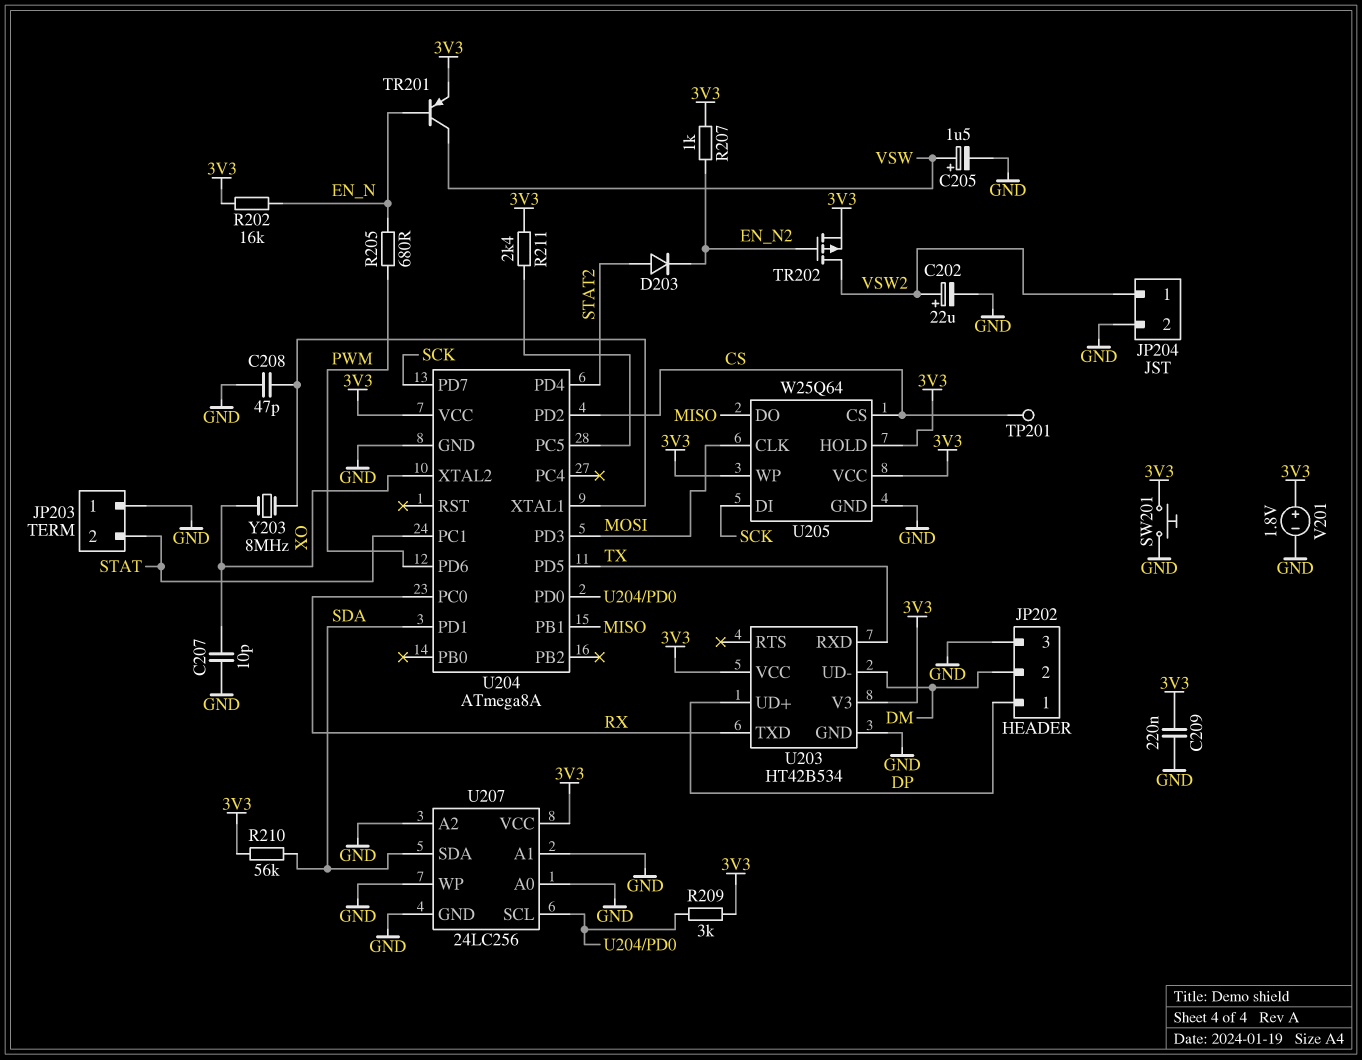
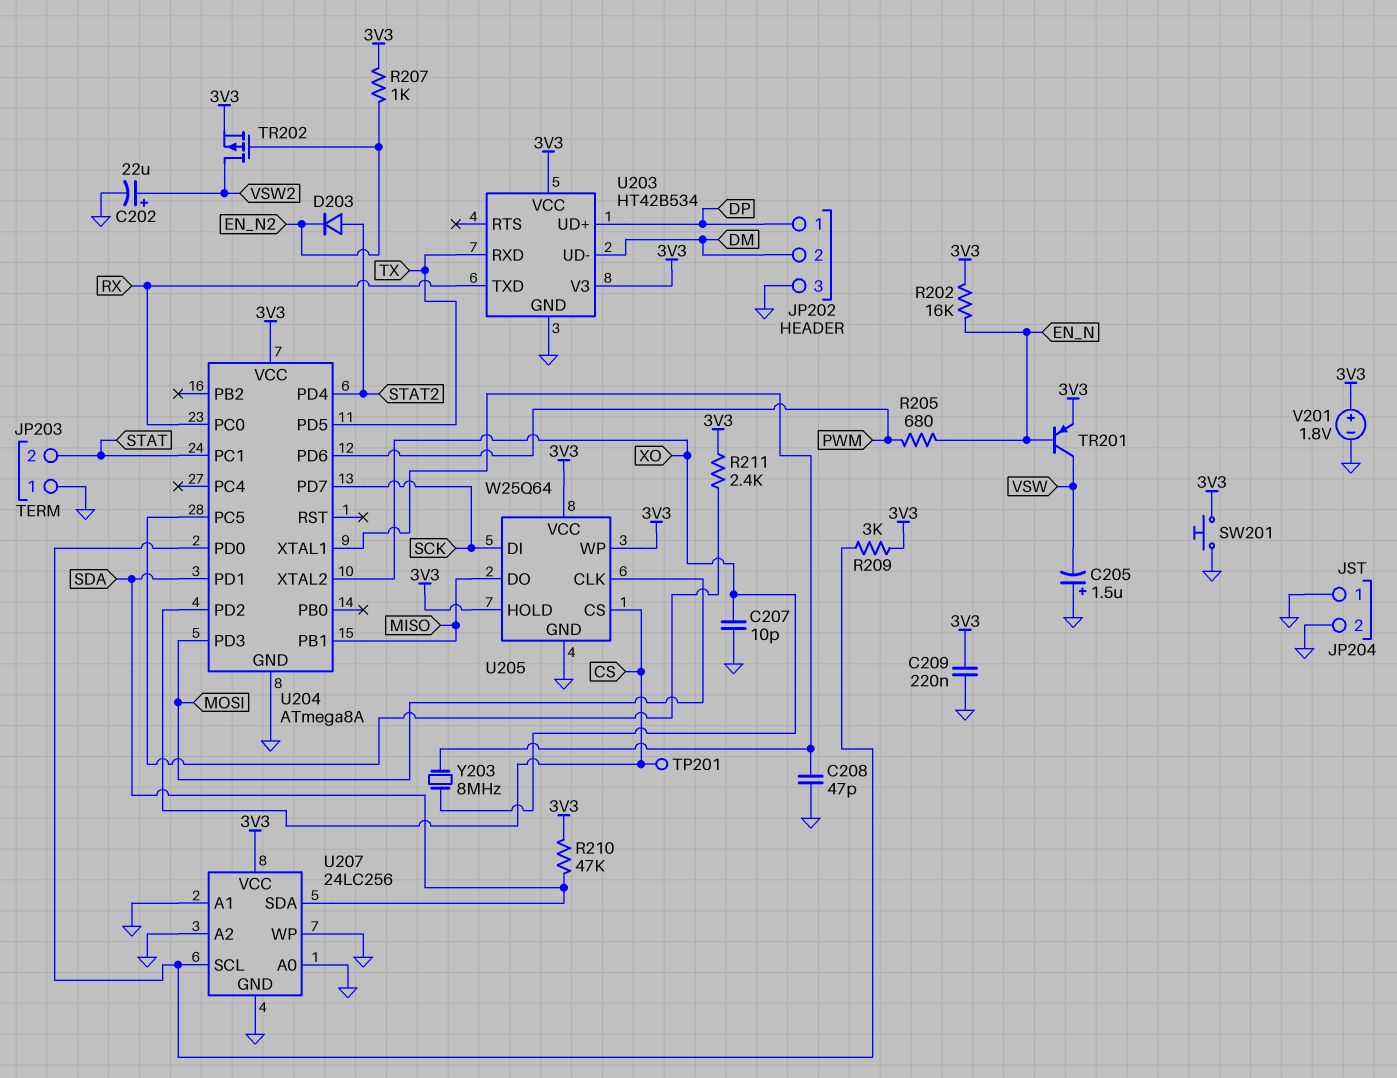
C205: 1.5uF (plus VSW, minus GND) -> 1.5uF (plus GND, minus VSW)
JP204 pin 1: VSW2 -> GND
R210: 56k (3V3, SDA) -> 47k (3V3, SDA)

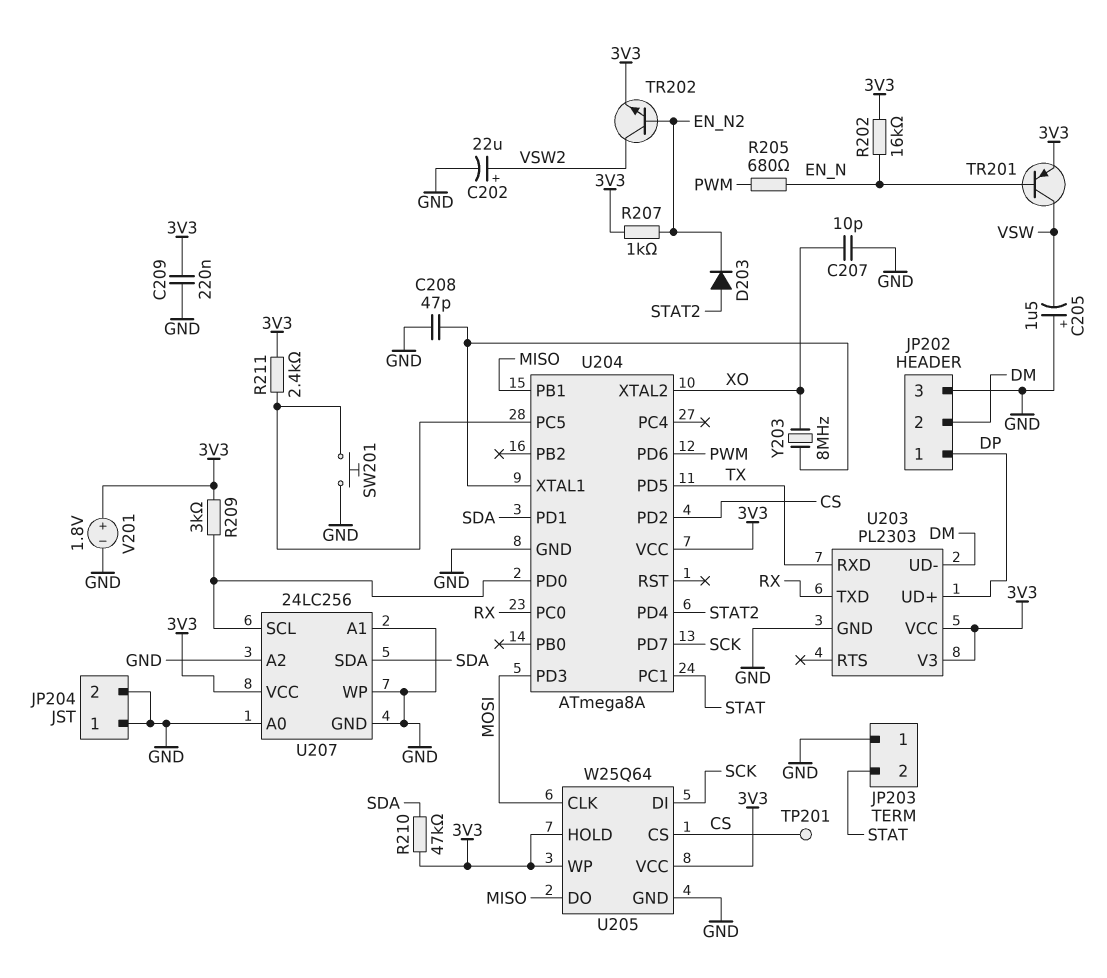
SW201: button (3V3, GND) -> button (GND, U204/PC5)
TR202: PMOS (G EN_N2, D VSW2, S 3V3) -> NPN (B EN_N2, C VSW2, E 3V3)
U203: HT42B534 -> PL2303

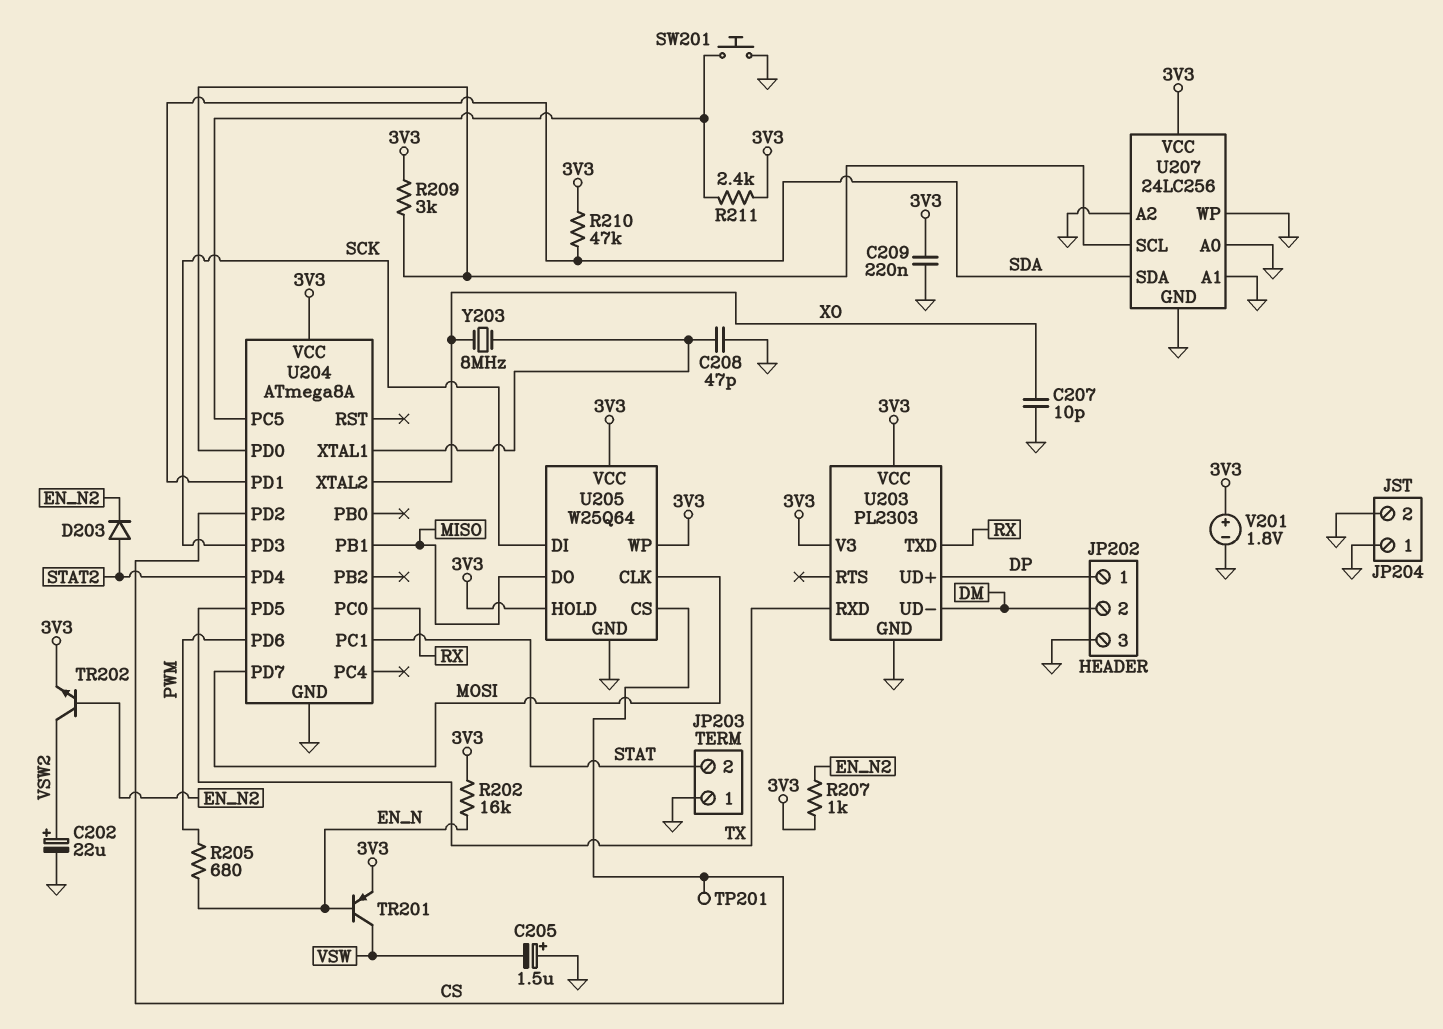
U204 pin PD3: MOSI -> SCK
U204 pin PD7: SCK -> MOSI

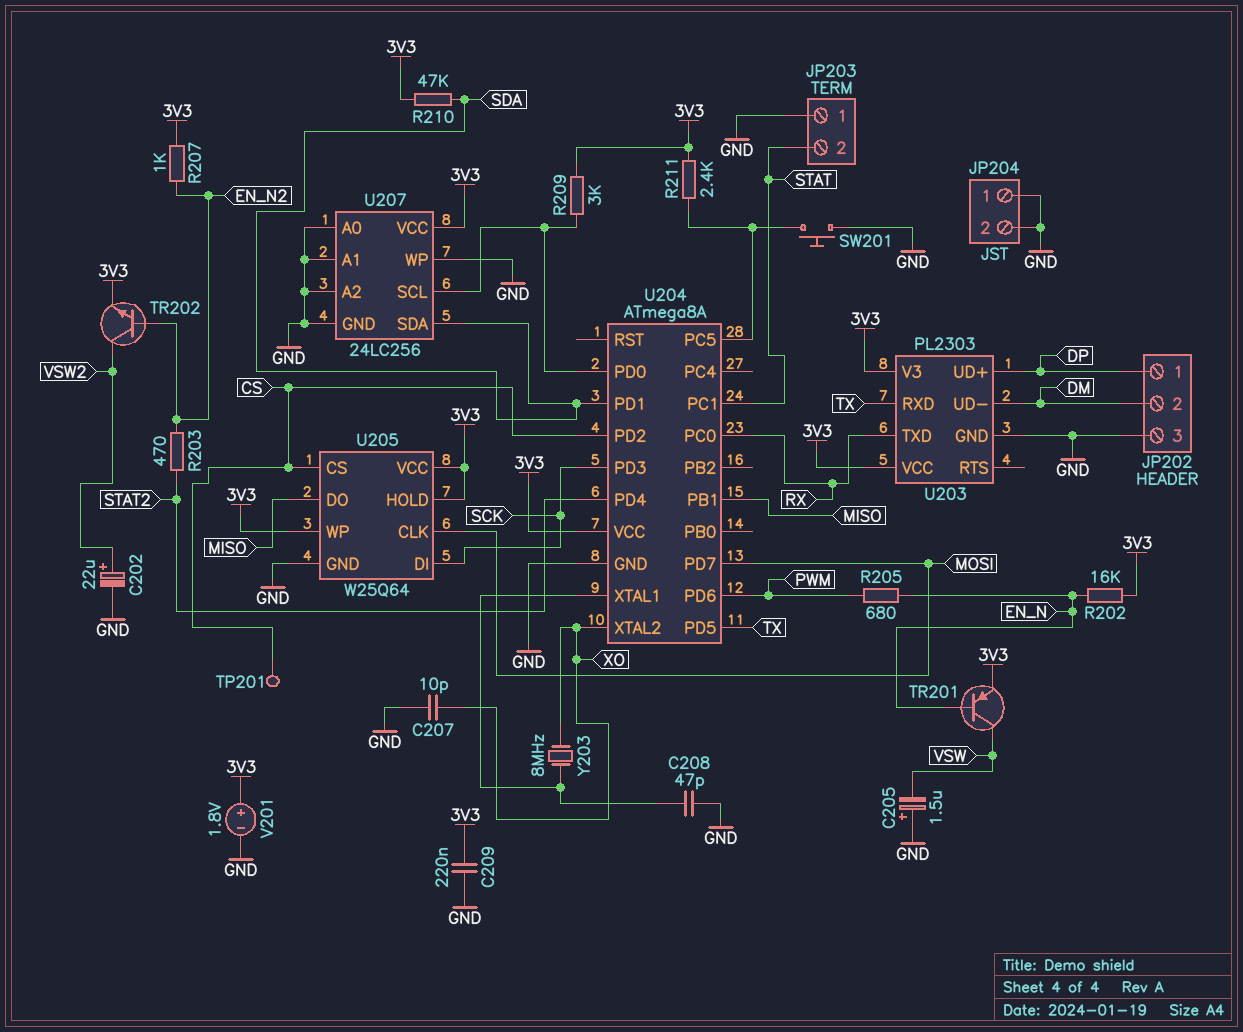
D203: diode (A STAT2, K EN_N2) -> none
R203: none -> 470 (EN_N2, STAT2)

